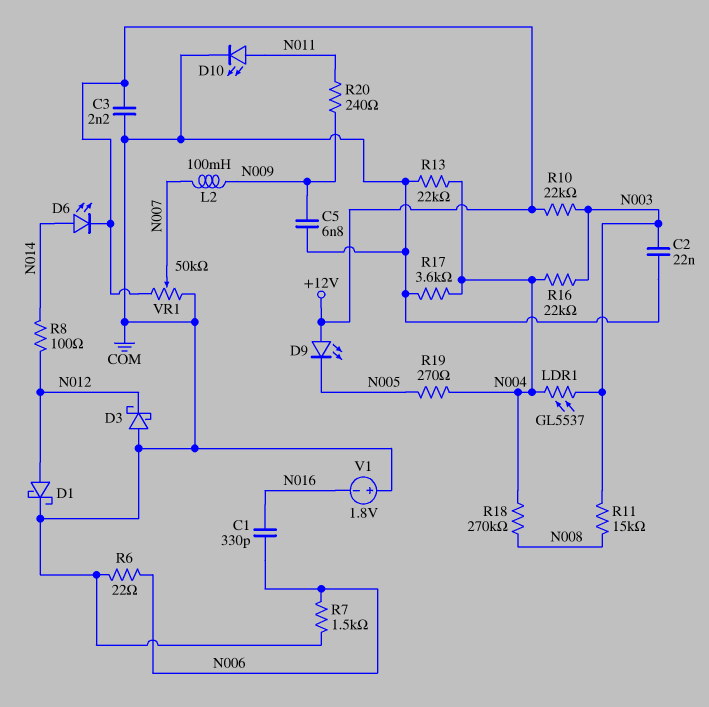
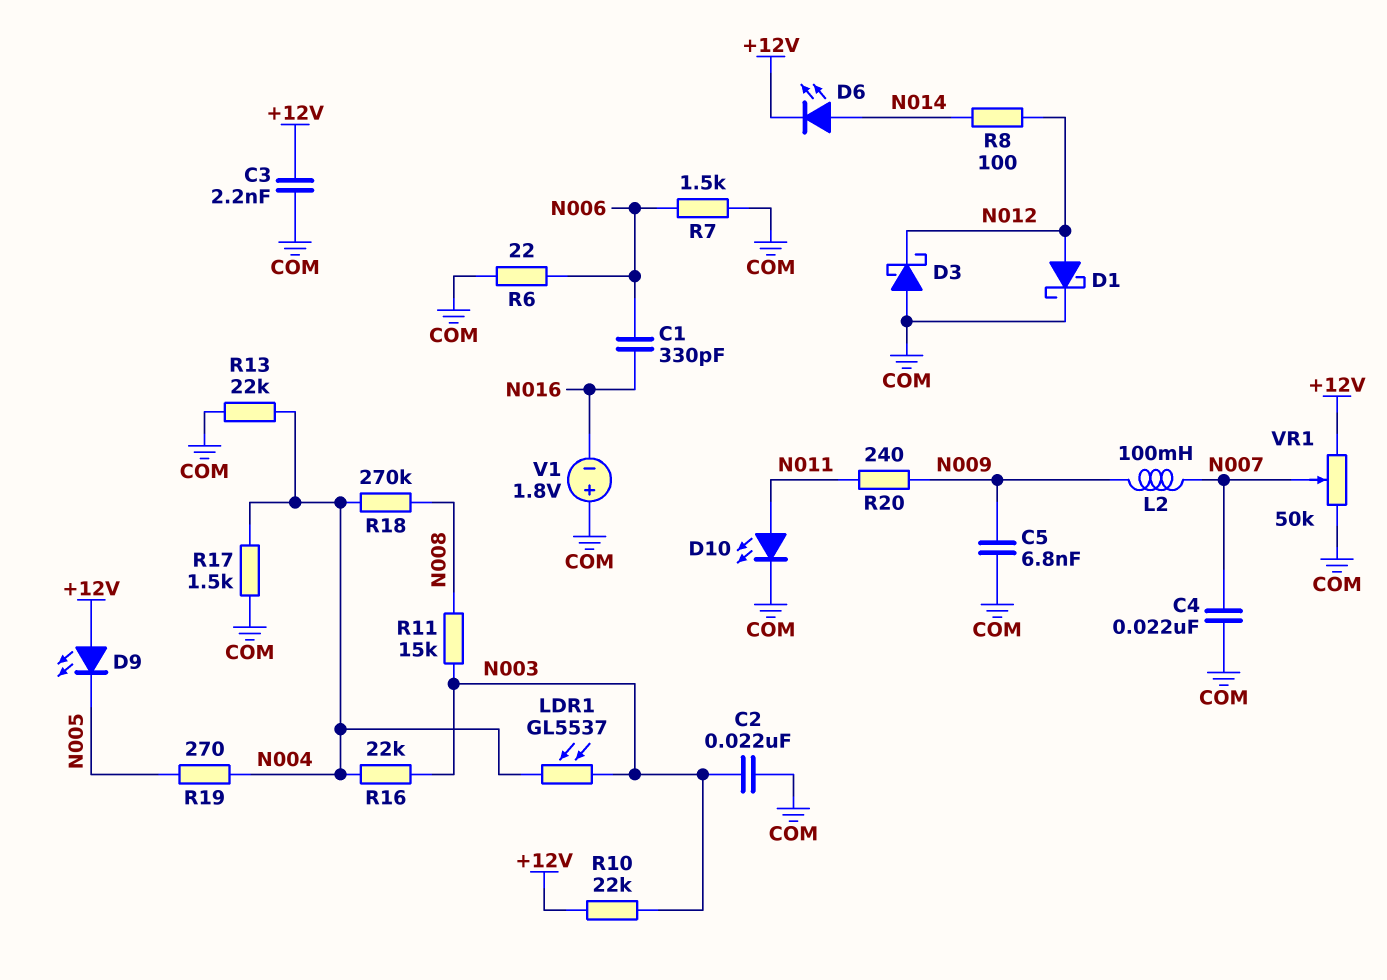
C4: none -> 22nF (COM, N007)
R17: 3.6k (COM, N004) -> 1.5k (COM, N004)

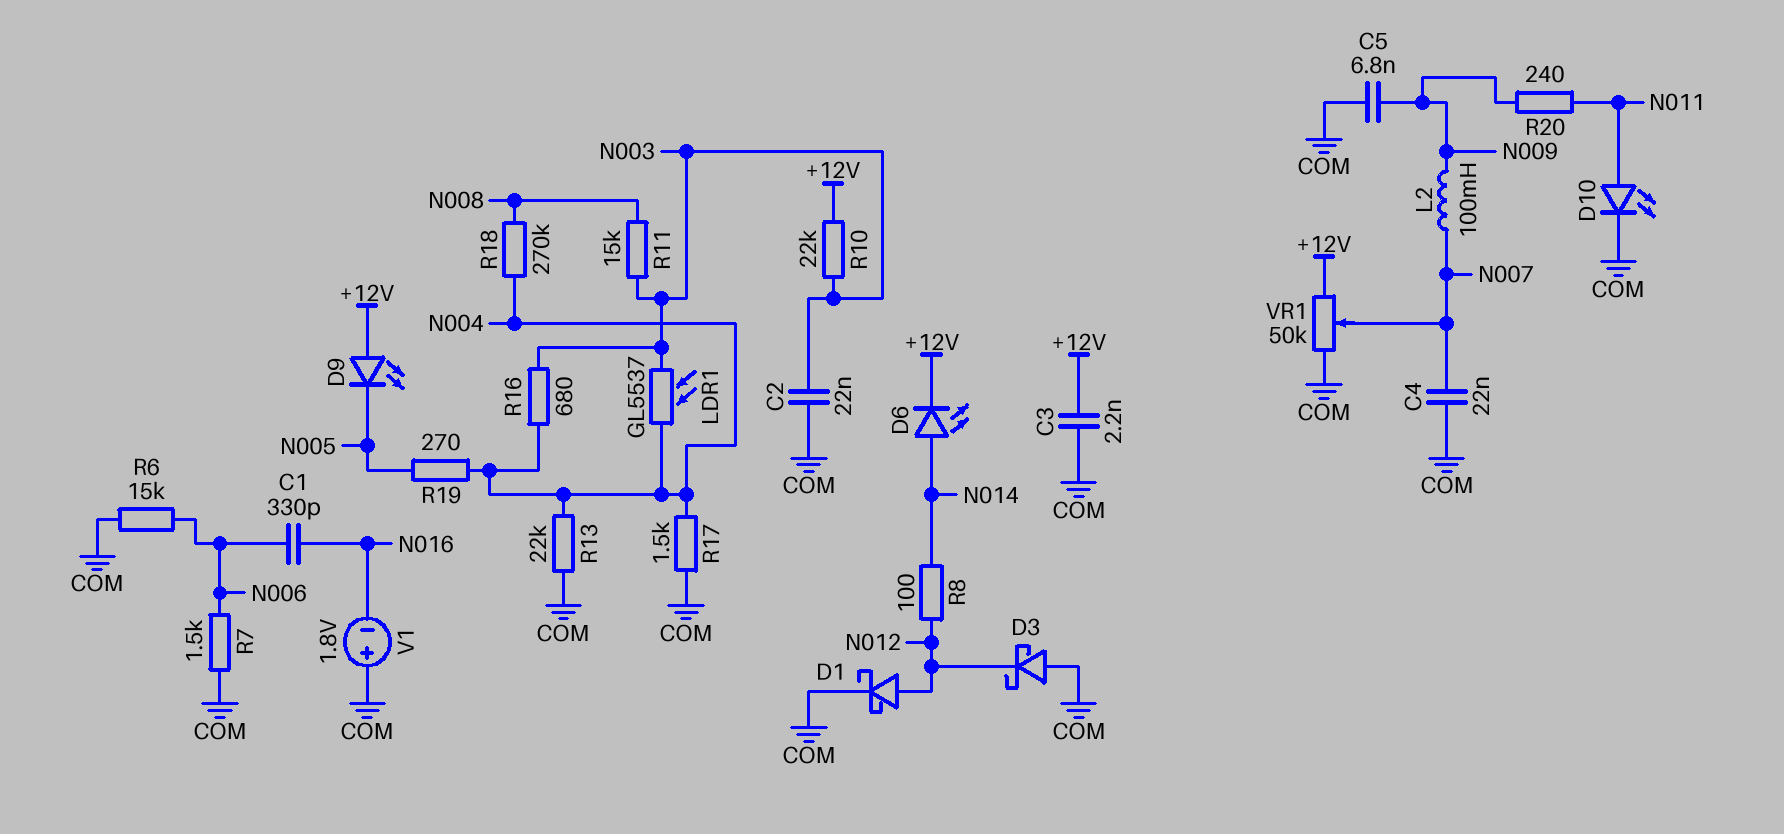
R6: 22 (COM, N006) -> 15k (COM, N006)
R16: 22k (N003, N004) -> 680 (N003, N004)

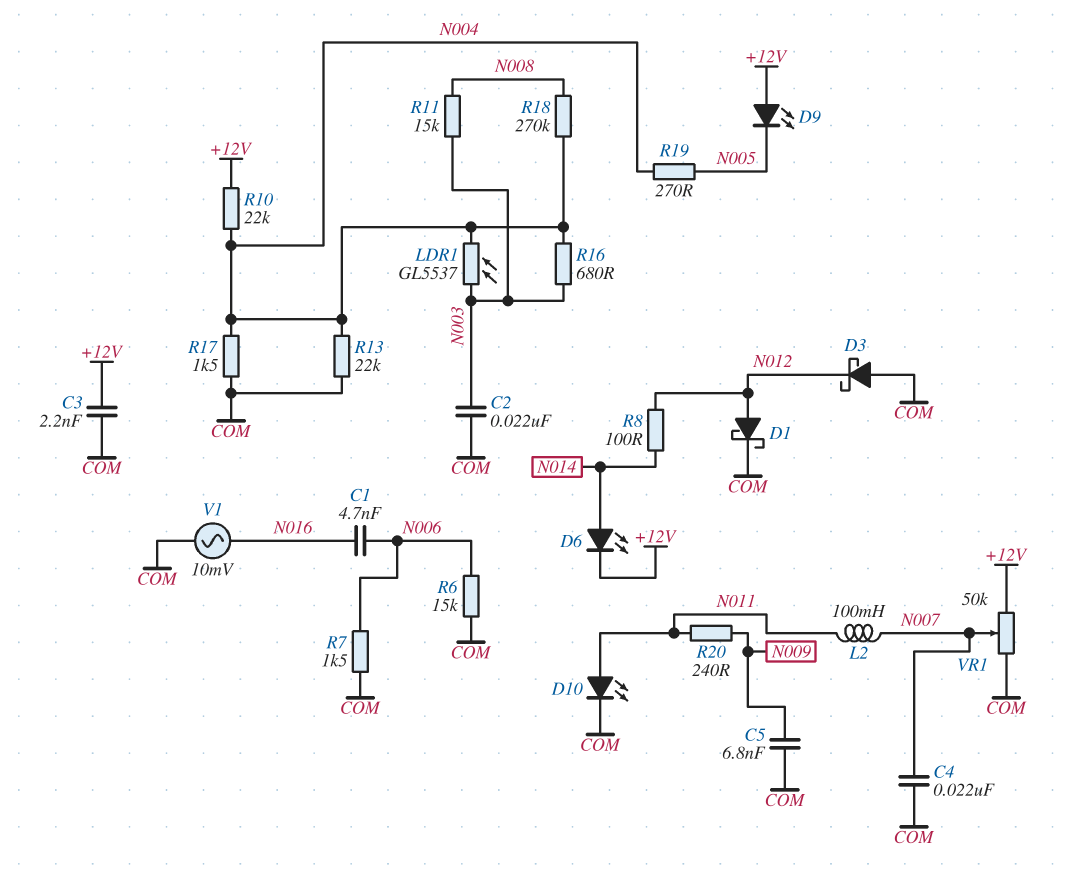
C1: 330pF (N006, N016) -> 4.7nF (N006, N016)
L2: 100mH (N007, N009) -> 100mH (N007, N011)
R10: 22k (+12V, N003) -> 22k (+12V, N004)
V1: 1.8V (plus COM, minus N016) -> AC 10mV (COM, N016)

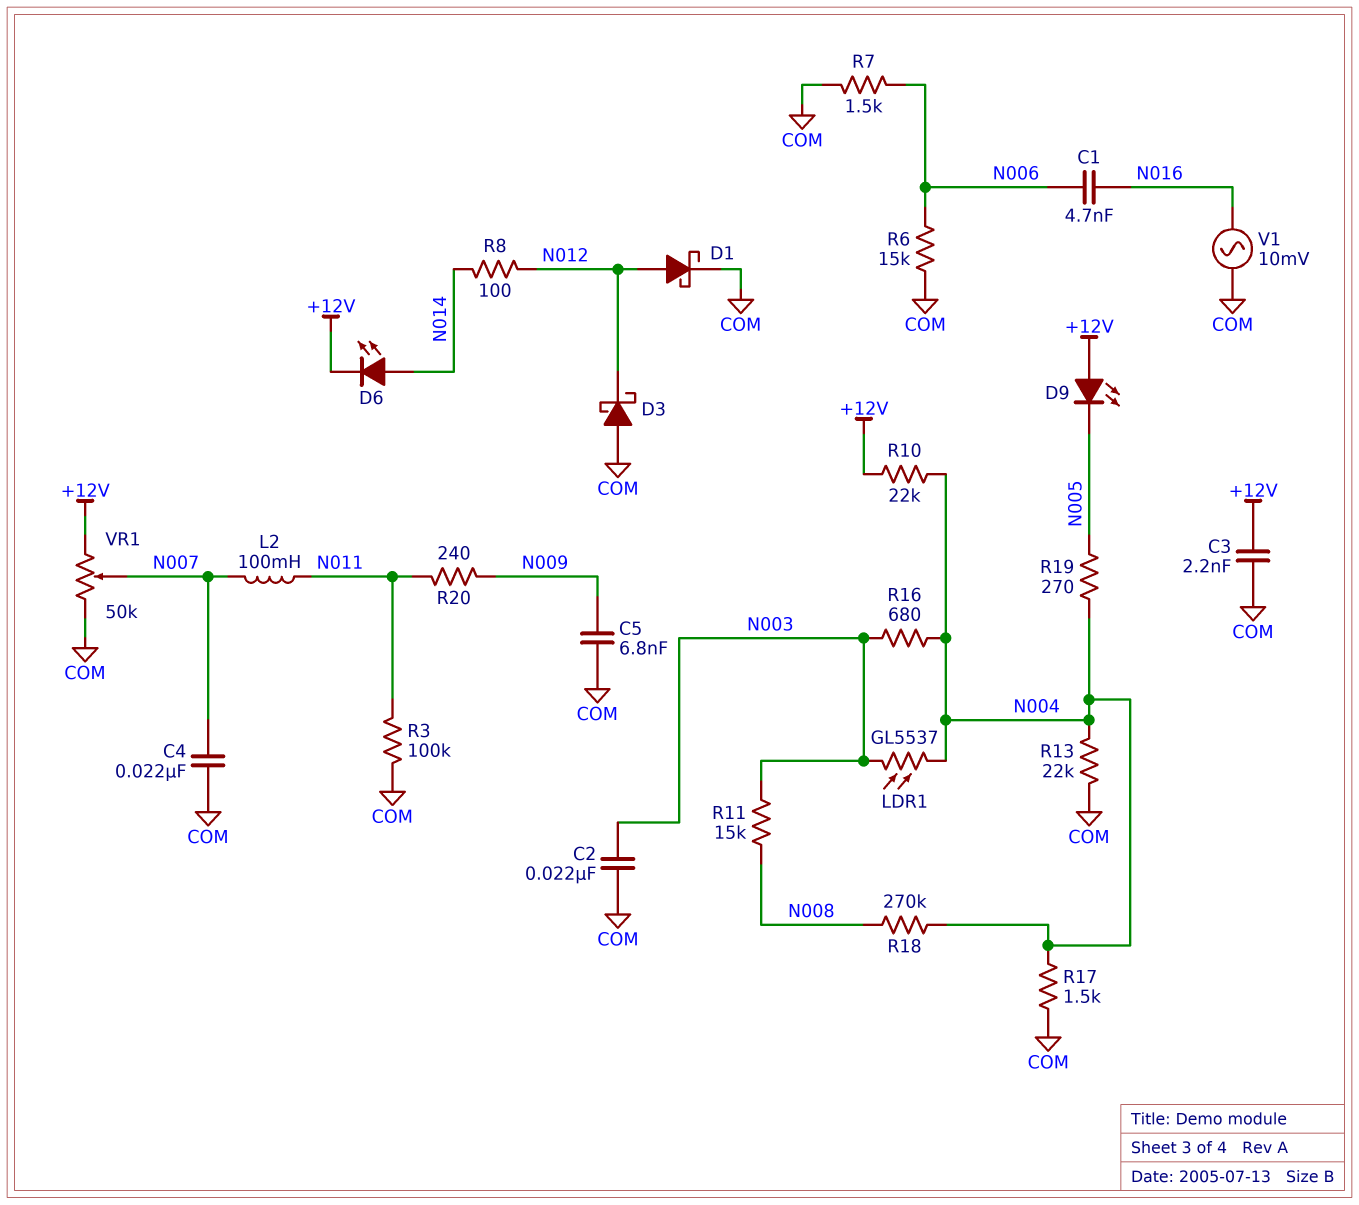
D10: LED (A N011, K COM) -> none
R3: none -> 100k (COM, N011)

